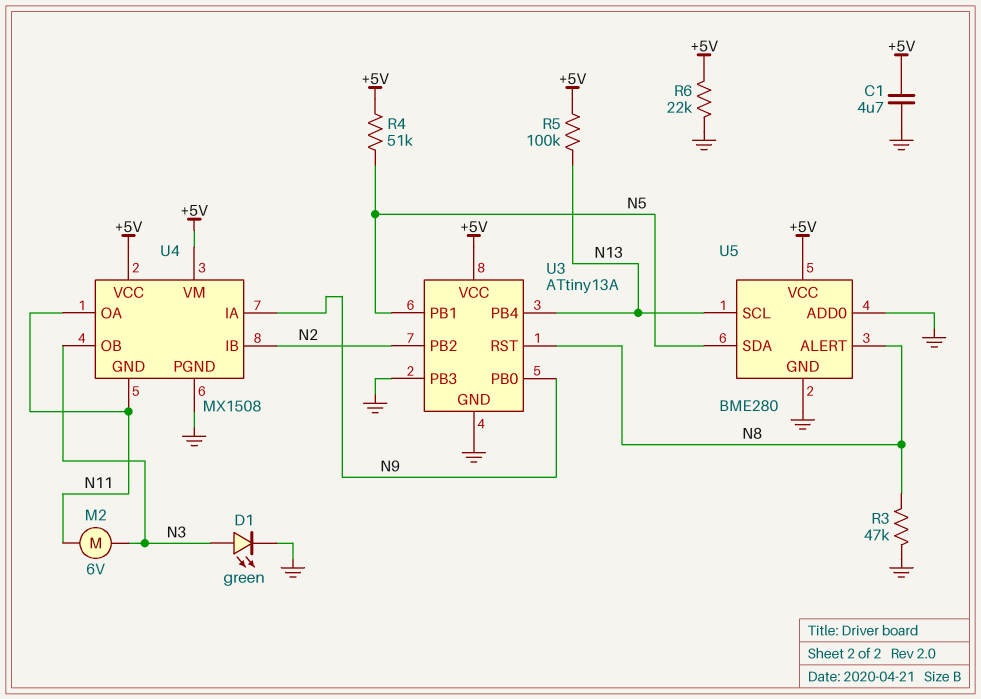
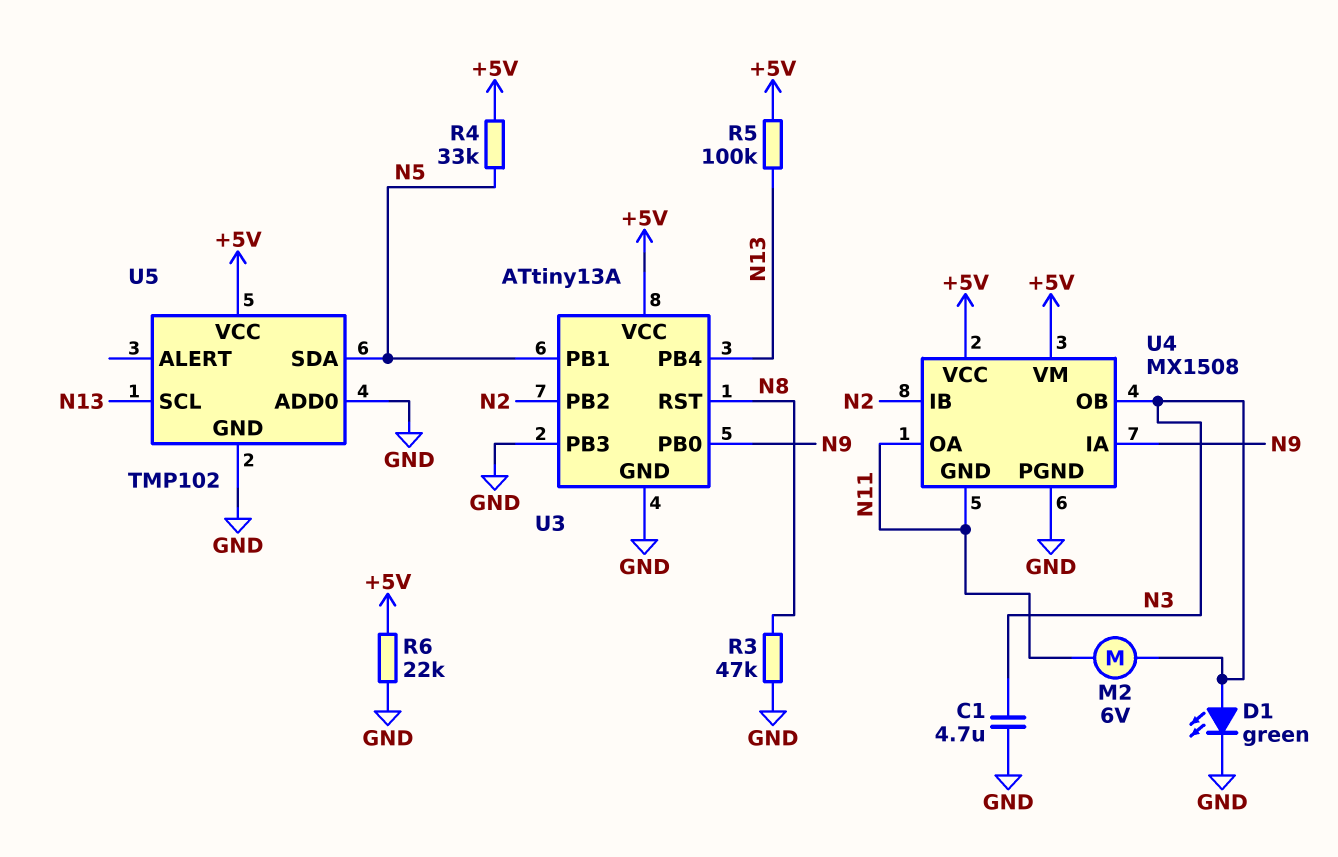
C1: 4.7uF (+5V, GND) -> 4.7uF (GND, N3)
R4: 51k (+5V, N5) -> 33k (+5V, N5)
U5: BME280 -> TMP102
U5 pin ALERT: N8 -> none

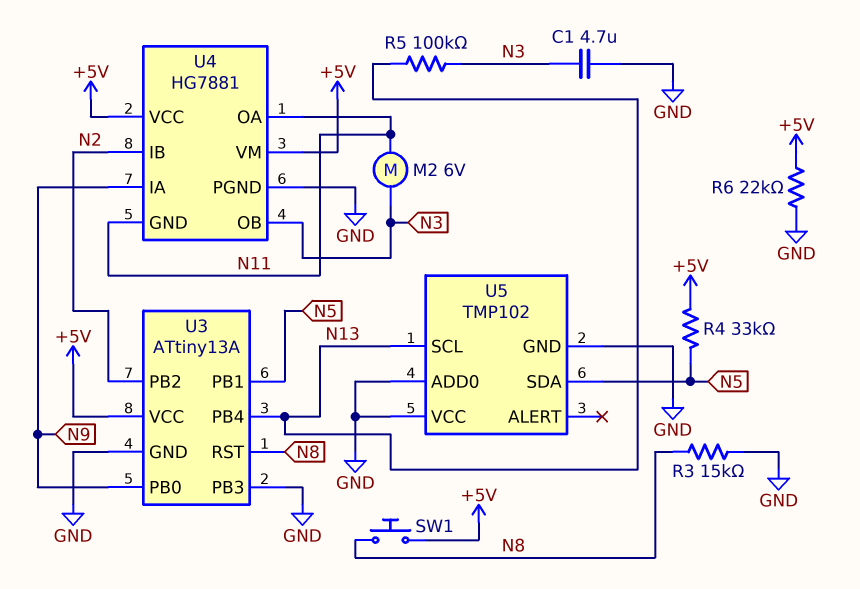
D1: LED green (A N3, K GND) -> none
R3: 47k (GND, N8) -> 15k (GND, N8)
R5: 100k (+5V, N13) -> 100k (N3, N13)
SW1: none -> button (+5V, N8)
U4: MX1508 -> HG7881
U5 pin VCC: +5V -> GND

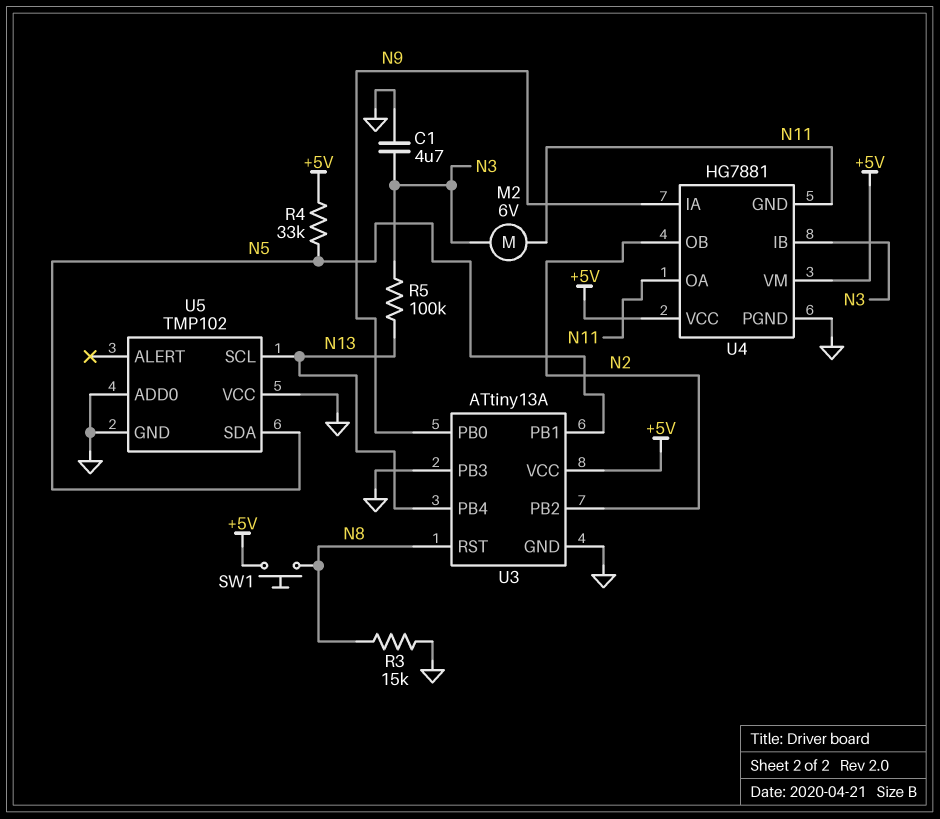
R6: 22k (+5V, GND) -> none
U4 pin IB: N2 -> N3
U4 pin OB: N3 -> N2

